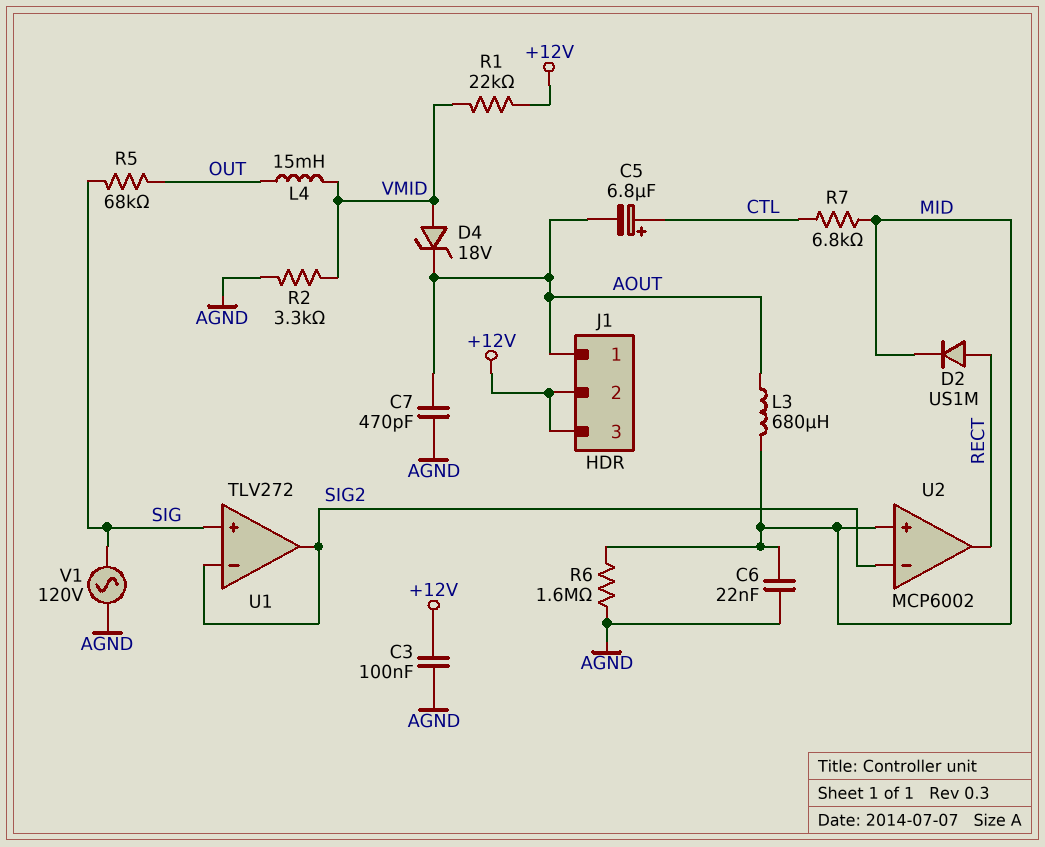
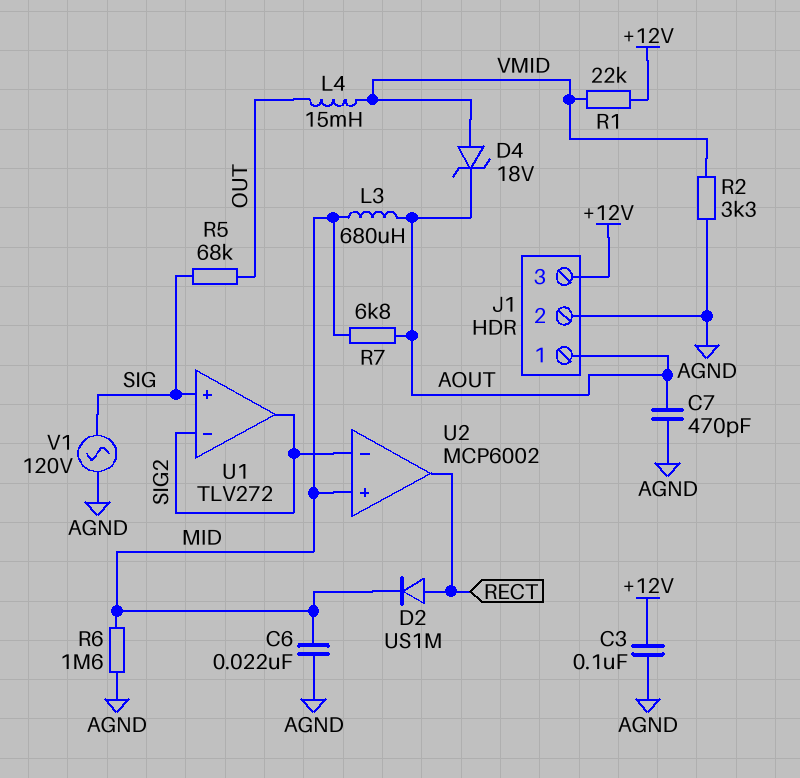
C5: 6.8uF (plus CTL, minus AOUT) -> none
J1 pin 2: +12V -> AGND
R7: 6.8k (CTL, MID) -> 6.8k (AOUT, MID)

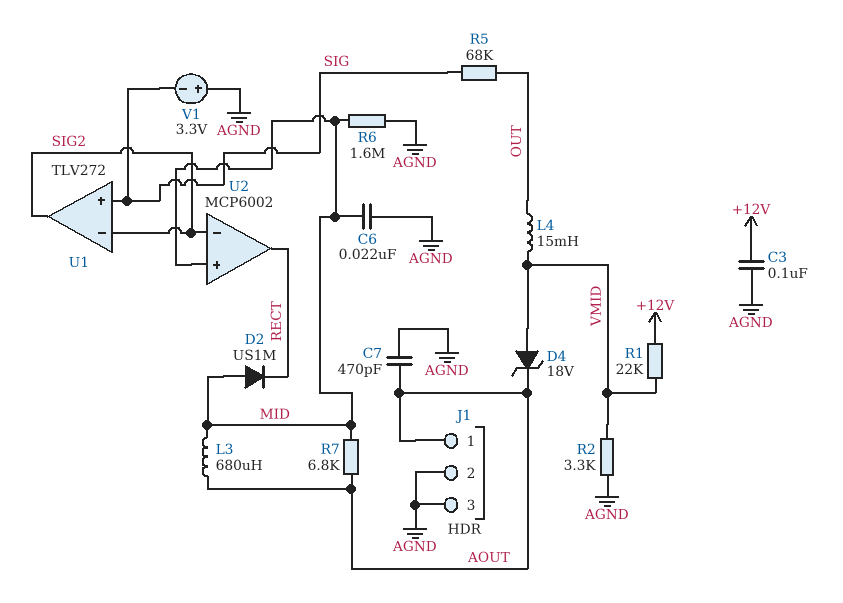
D2: diode US1M (A RECT, K MID) -> diode US1M (A MID, K RECT)
J1 pin 3: +12V -> AGND
V1: AC 120V (AGND, SIG) -> 3.3V (plus AGND, minus SIG)

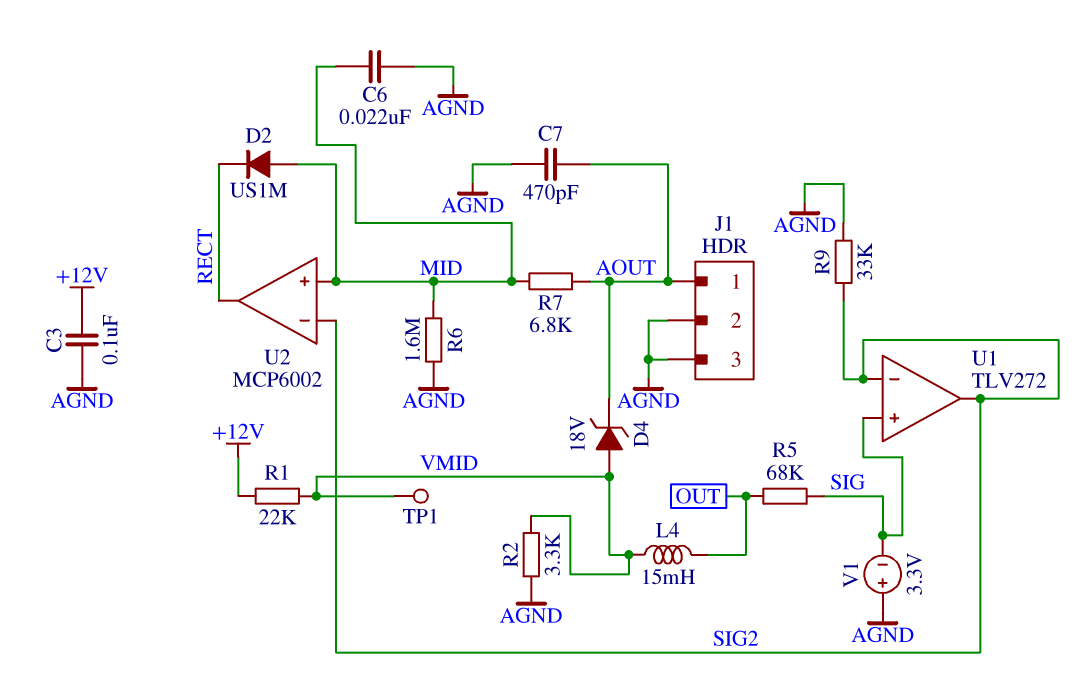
L3: 680uH (AOUT, MID) -> none
R9: none -> 33k (AGND, SIG2)
TP1: none -> test point (VMID)

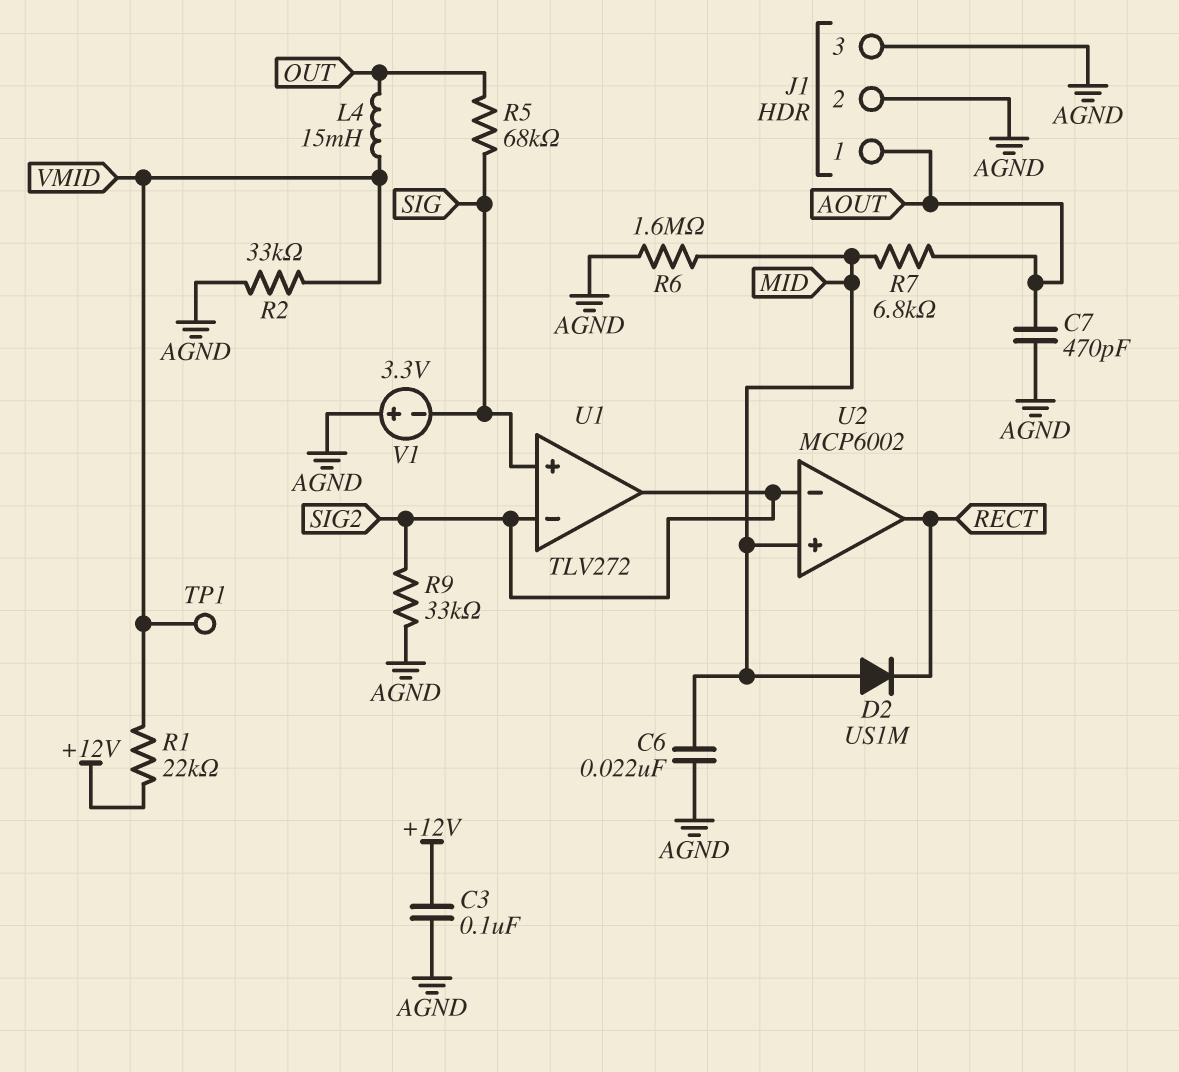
D4: zener 18V (A VMID, K AOUT) -> none
R2: 3.3k (AGND, VMID) -> 33k (AGND, VMID)

